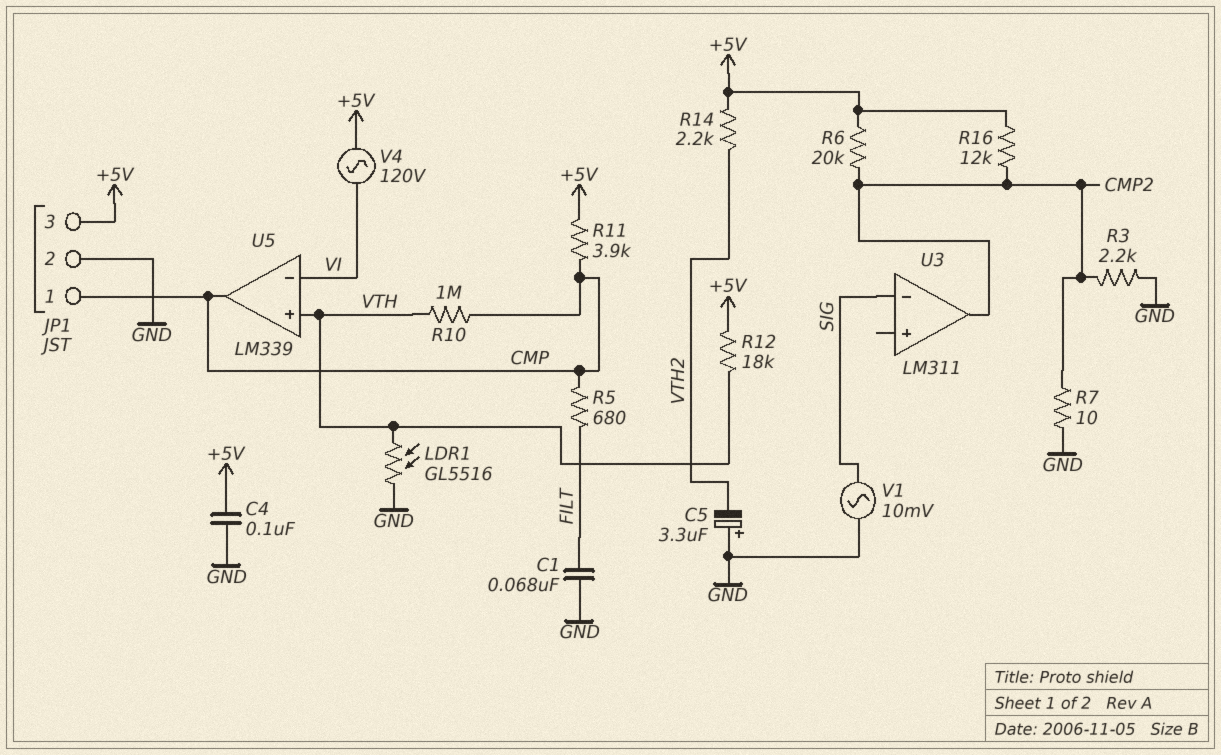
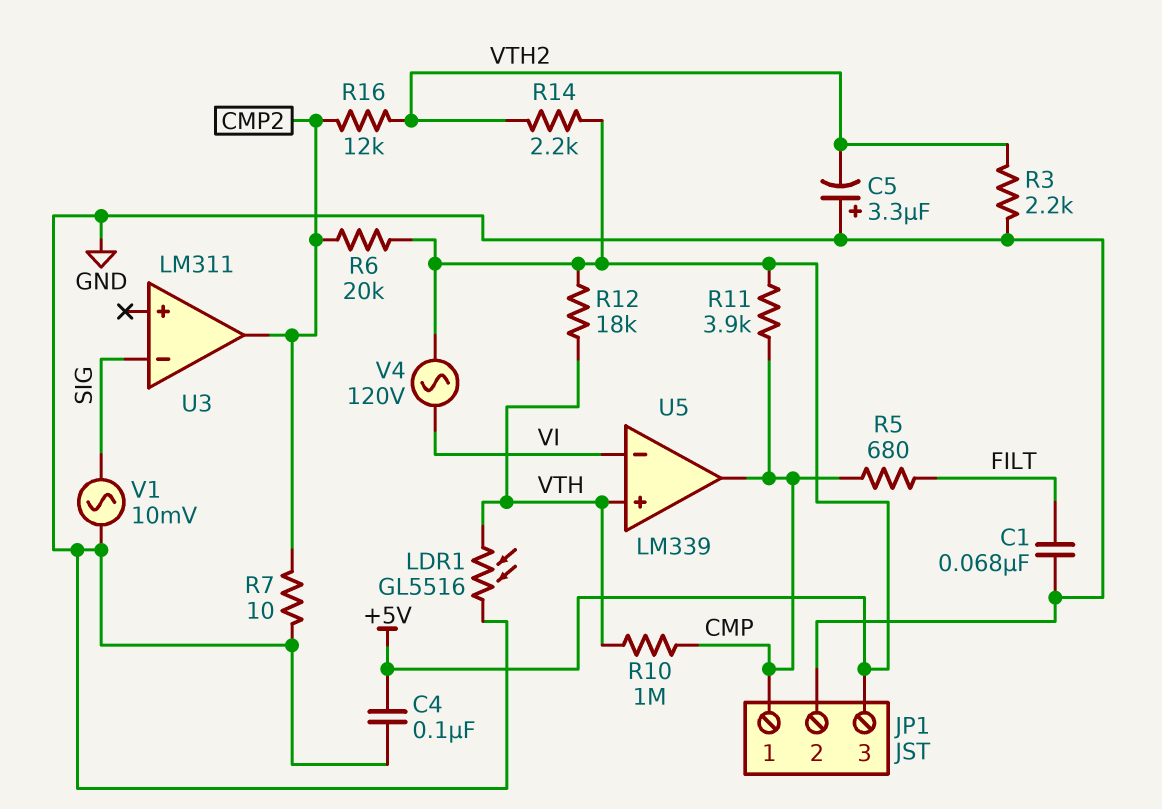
R3: 2.2k (CMP2, GND) -> 2.2k (GND, VTH2)
R16: 12k (+5V, CMP2) -> 12k (CMP2, VTH2)

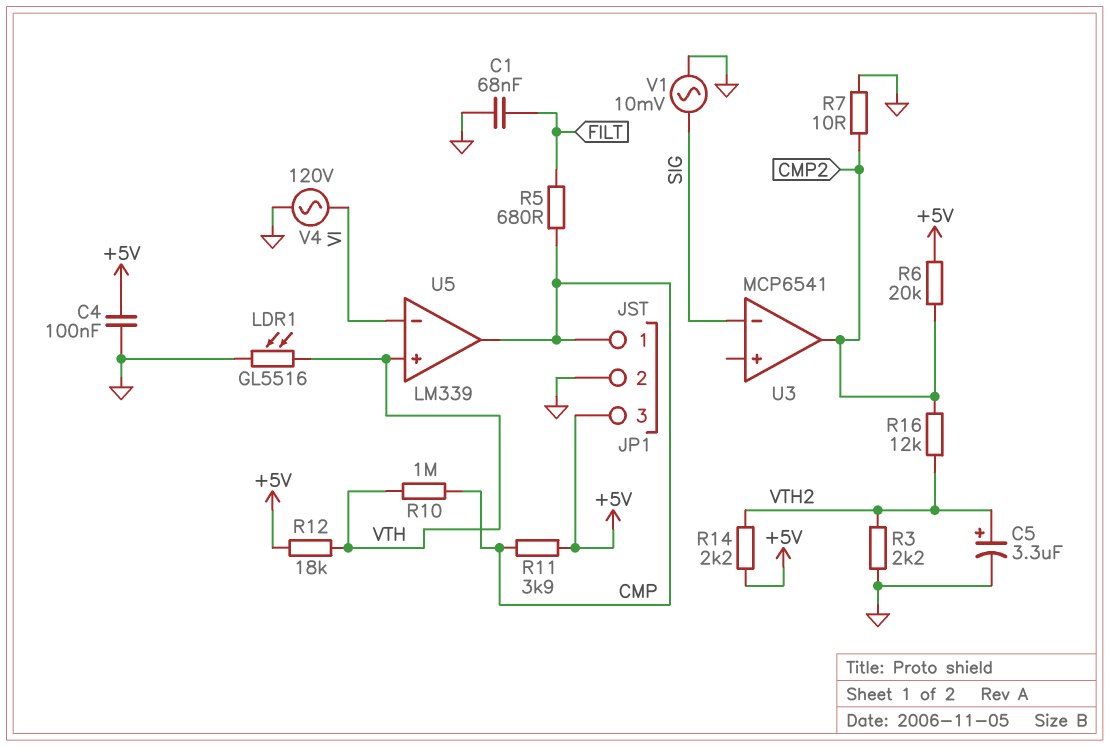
C5: 3.3uF (plus GND, minus VTH2) -> 3.3uF (plus VTH2, minus GND)
U3: LM311 -> MCP6541
V4: AC 120V (+5V, VI) -> AC 120V (GND, VI)

